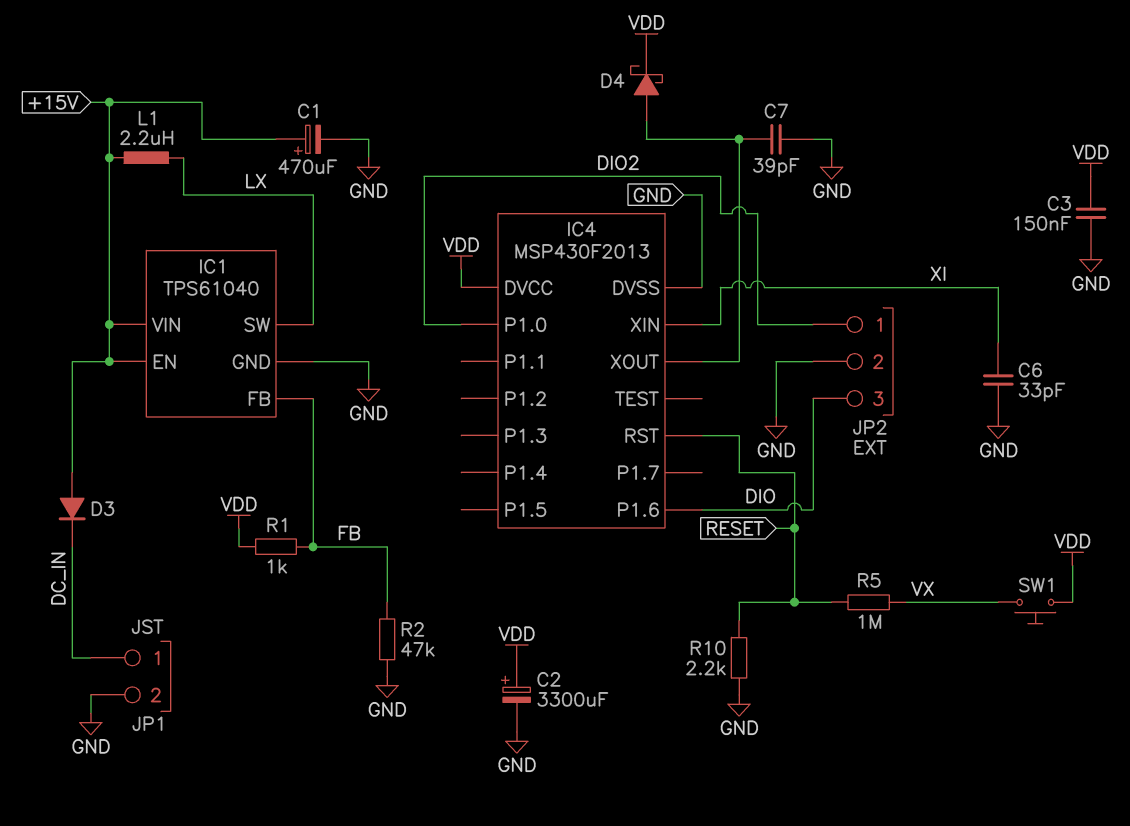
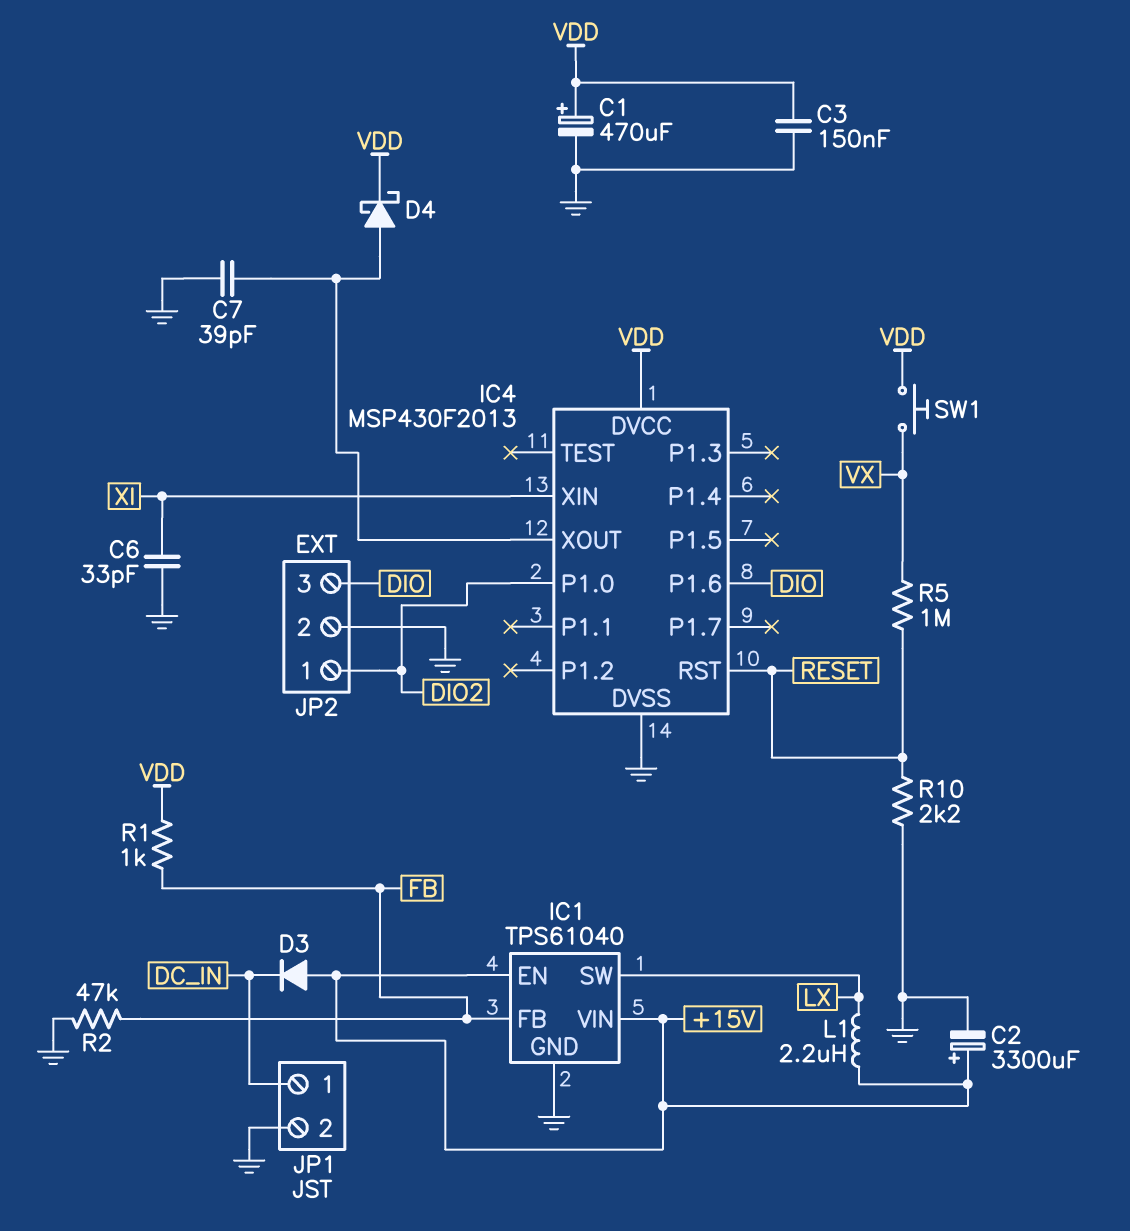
C1: 470uF (plus +15V, minus GND) -> 470uF (plus VDD, minus GND)
C2: 3300uF (plus VDD, minus GND) -> 3300uF (plus +15V, minus GND)

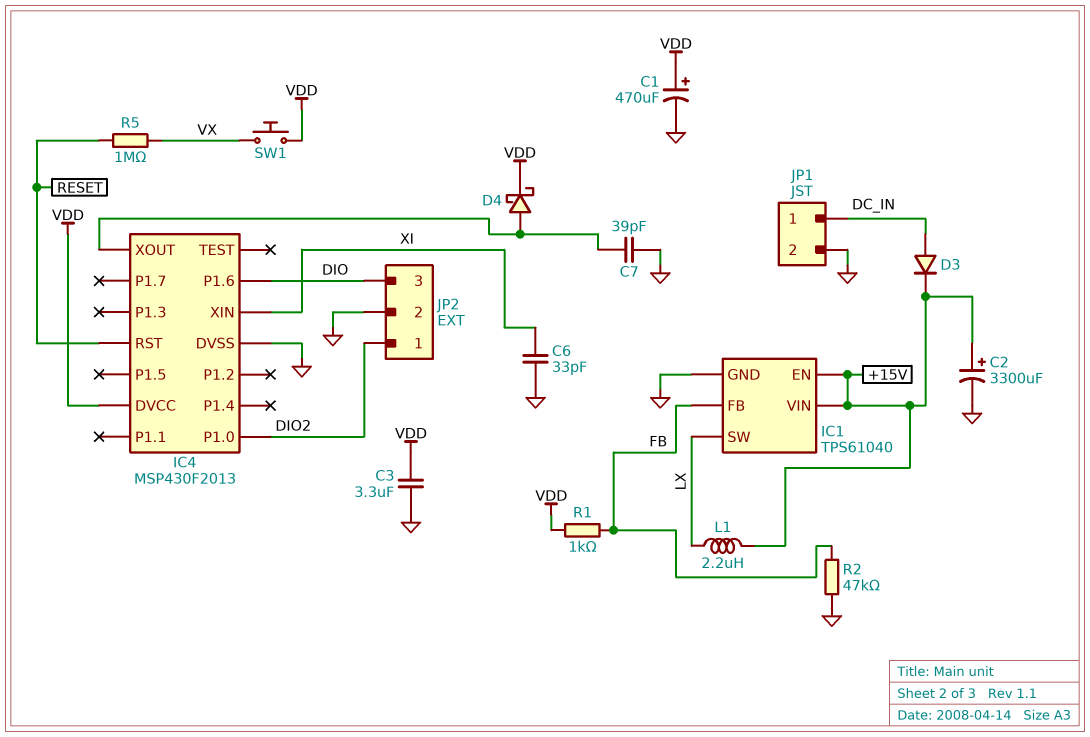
C3: 150nF (GND, VDD) -> 3.3uF (GND, VDD)
D3: diode (A +15V, K DC_IN) -> diode (A DC_IN, K +15V)
R10: 2.2k (GND, RESET) -> none

